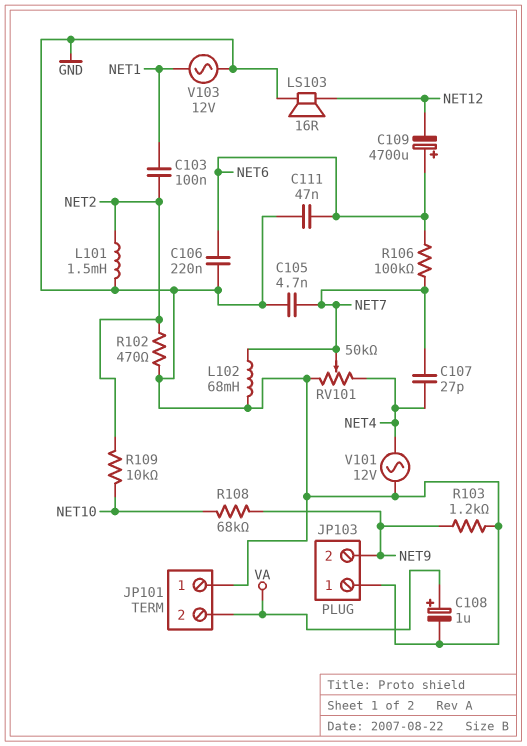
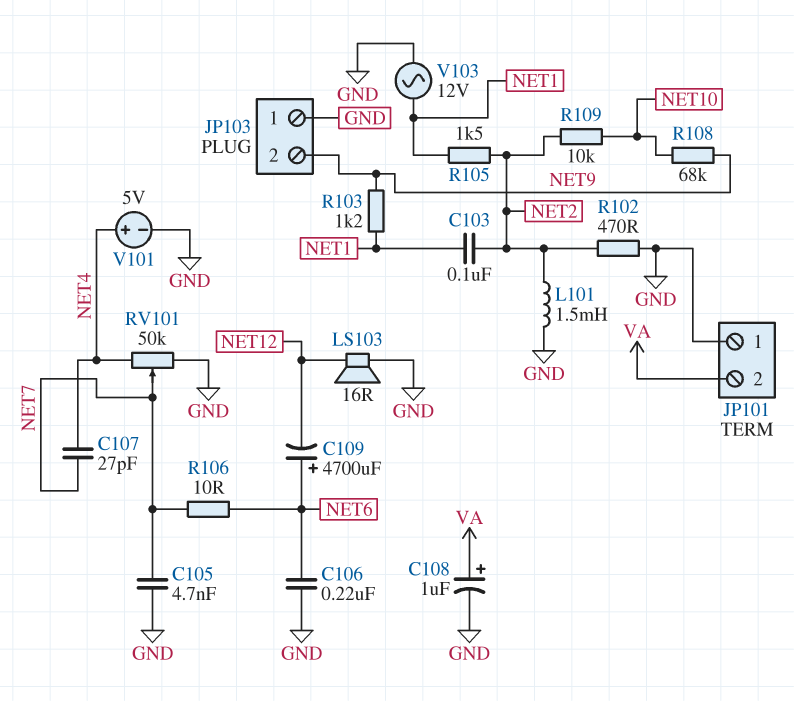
C111: 47nF (GND, NET6) -> none
L102: 68mH (GND, NET7) -> none
R103: 1.2k (GND, NET9) -> 1.2k (NET1, NET9)
R105: none -> 1.5k (NET1, NET2)
R106: 100k (NET6, NET7) -> 10 (NET6, NET7)
V101: AC 12V (GND, NET4) -> 5V (plus NET4, minus GND)

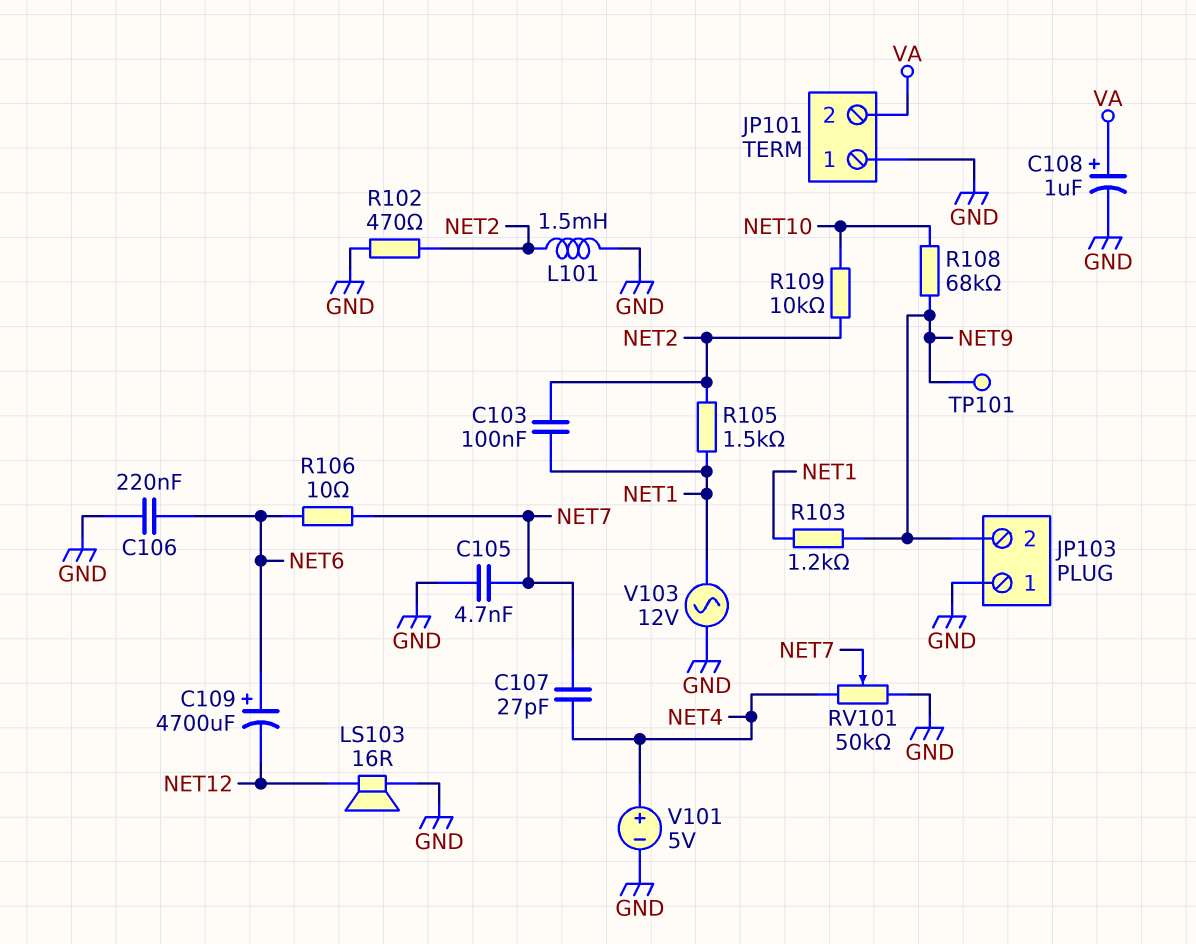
TP101: none -> test point (NET9)

